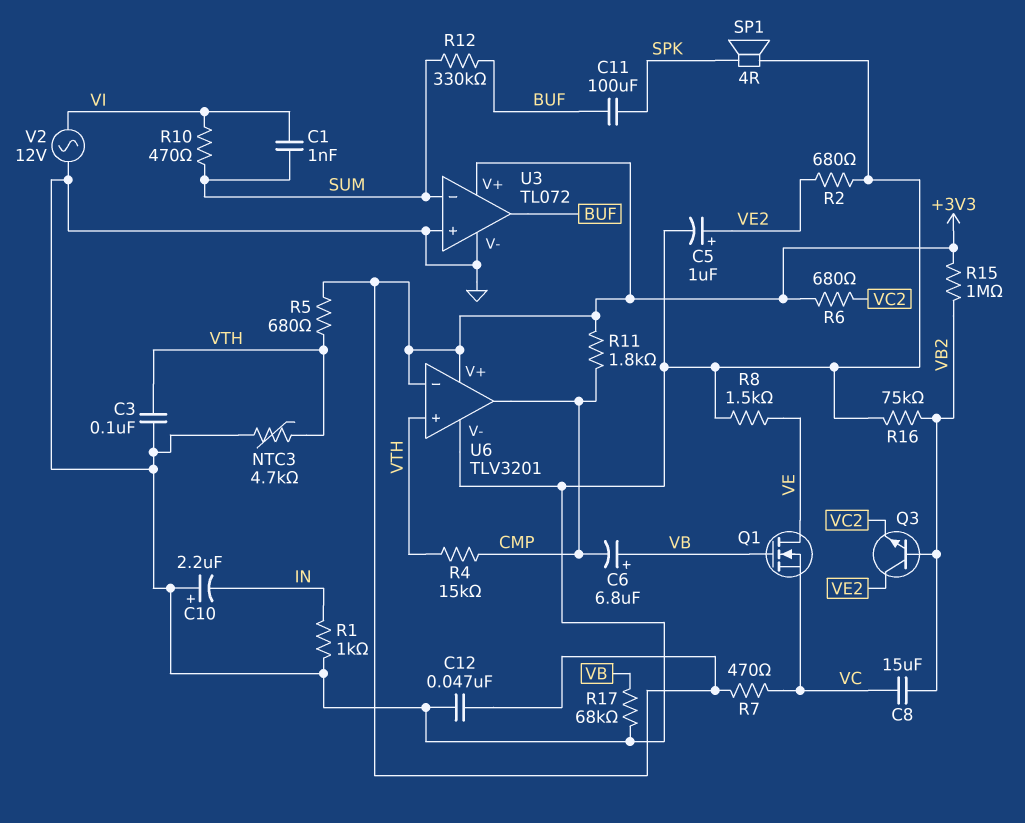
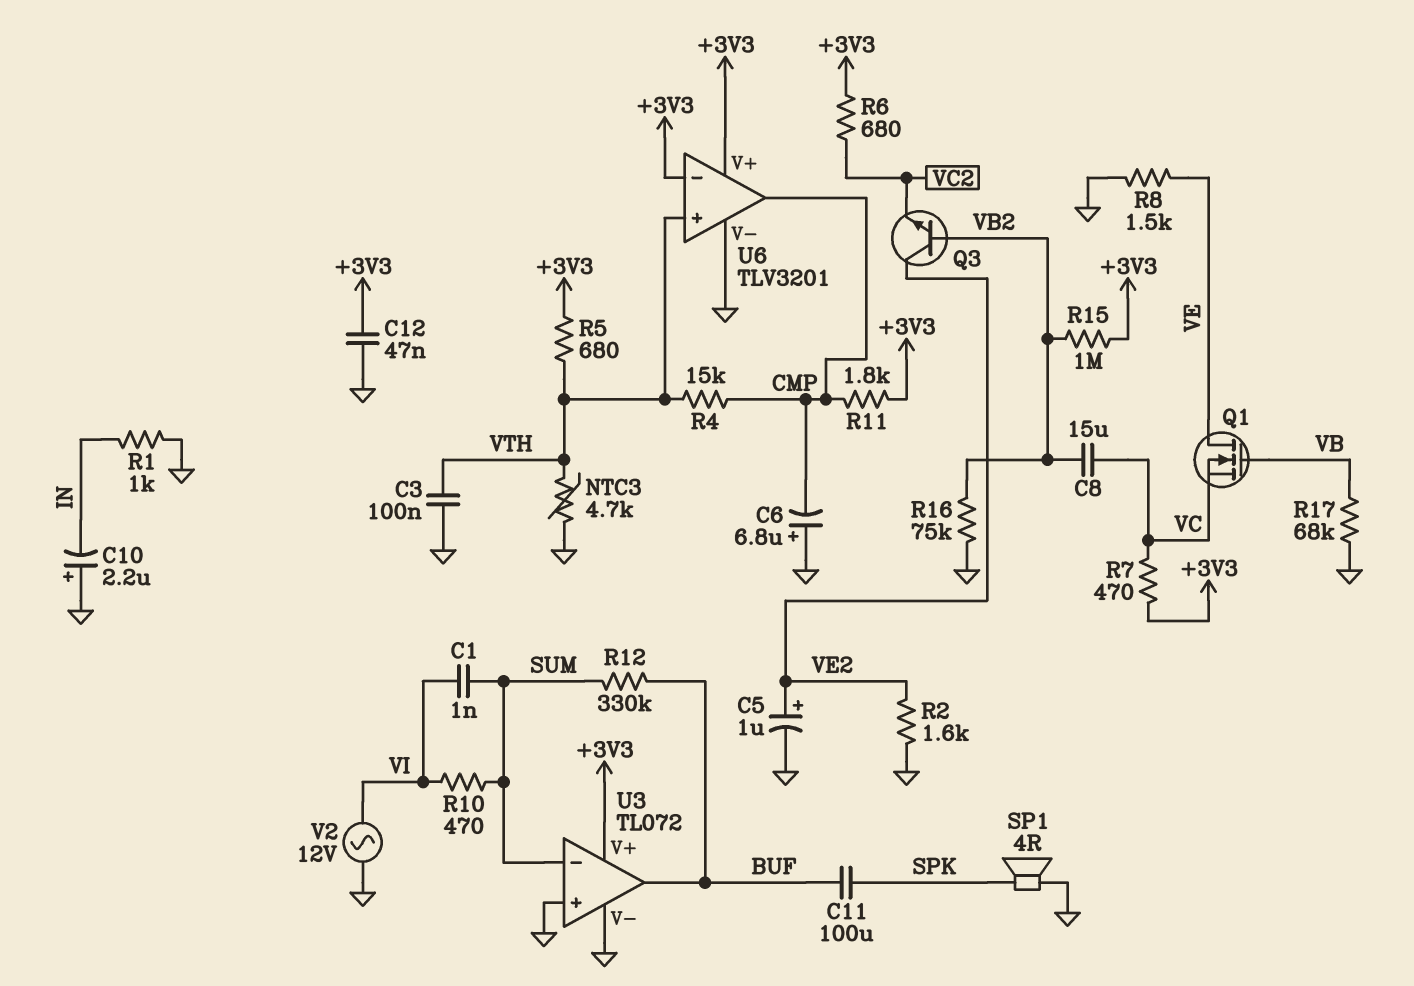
C6: 6.8uF (plus VB, minus CMP) -> 6.8uF (plus GND, minus CMP)
R2: 680 (GND, VE2) -> 1.6k (GND, VE2)

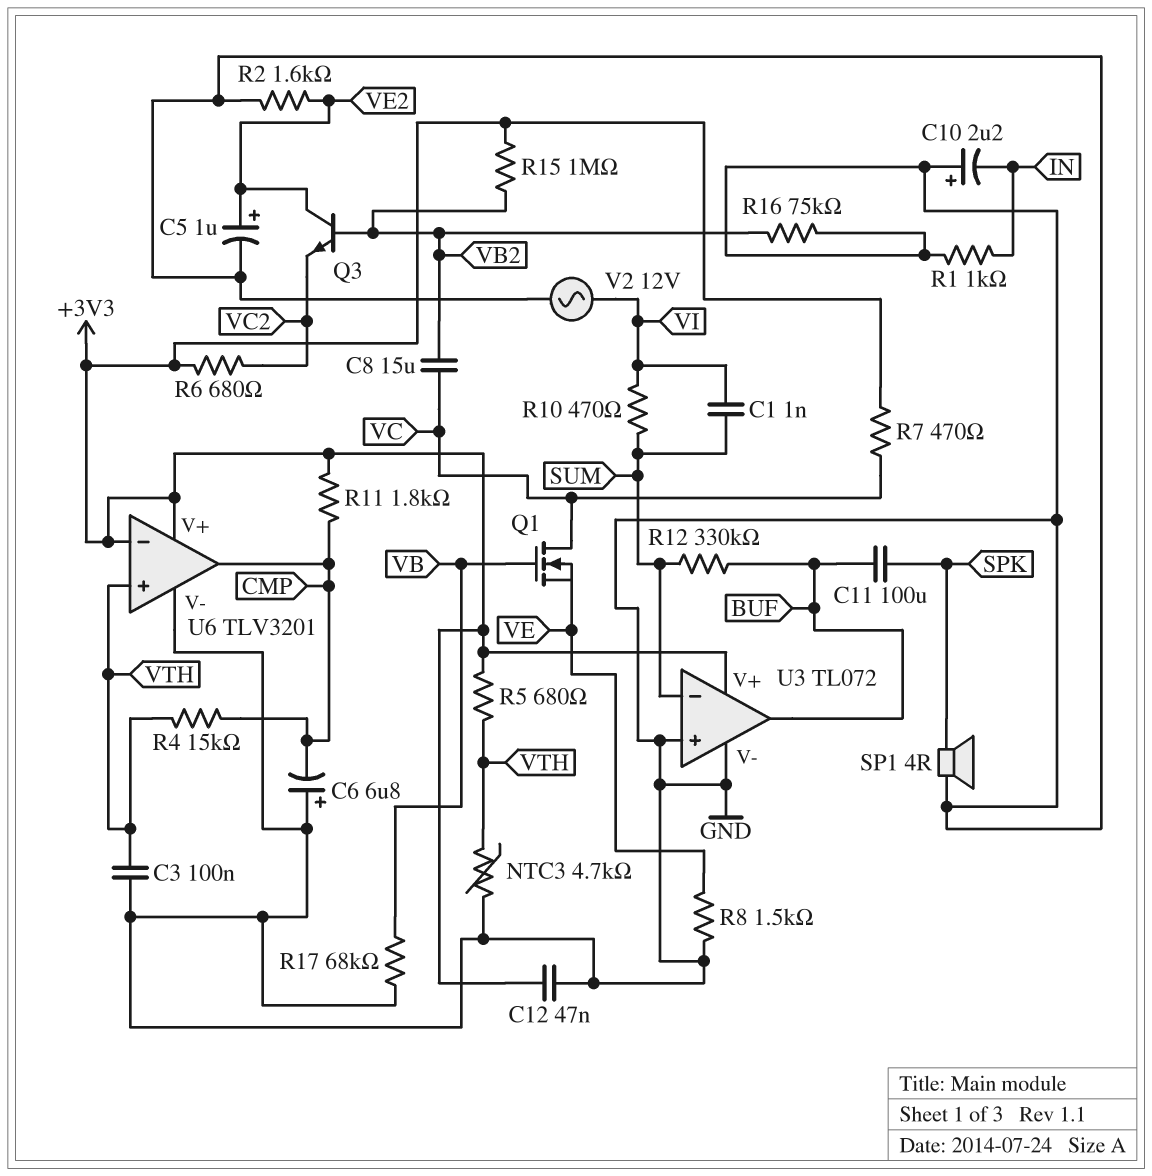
Q1: NMOS (G VB, D VE, S VC) -> NMOS (G VB, D VC, S VE)

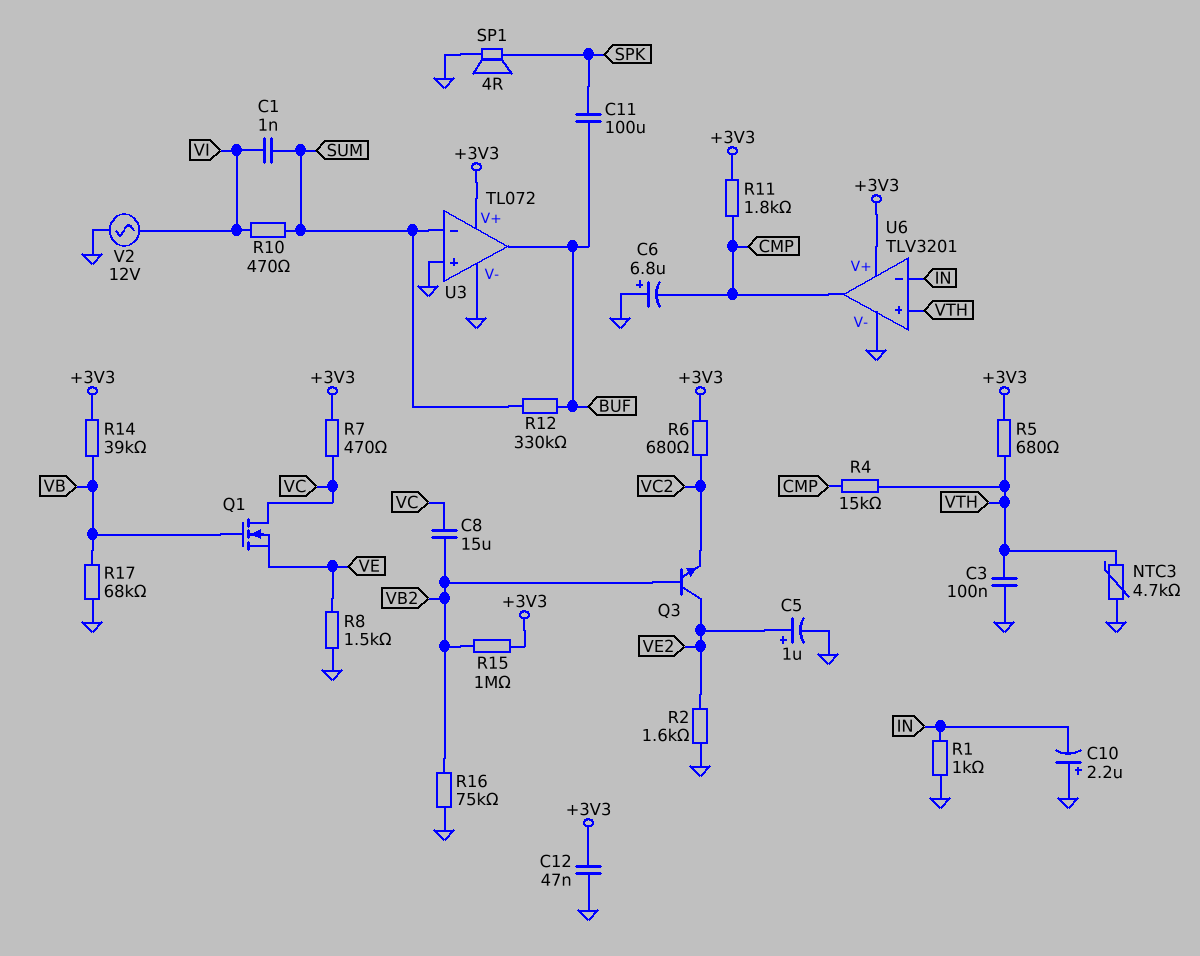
R14: none -> 39k (+3V3, VB)
U6 pin in-: +3V3 -> IN

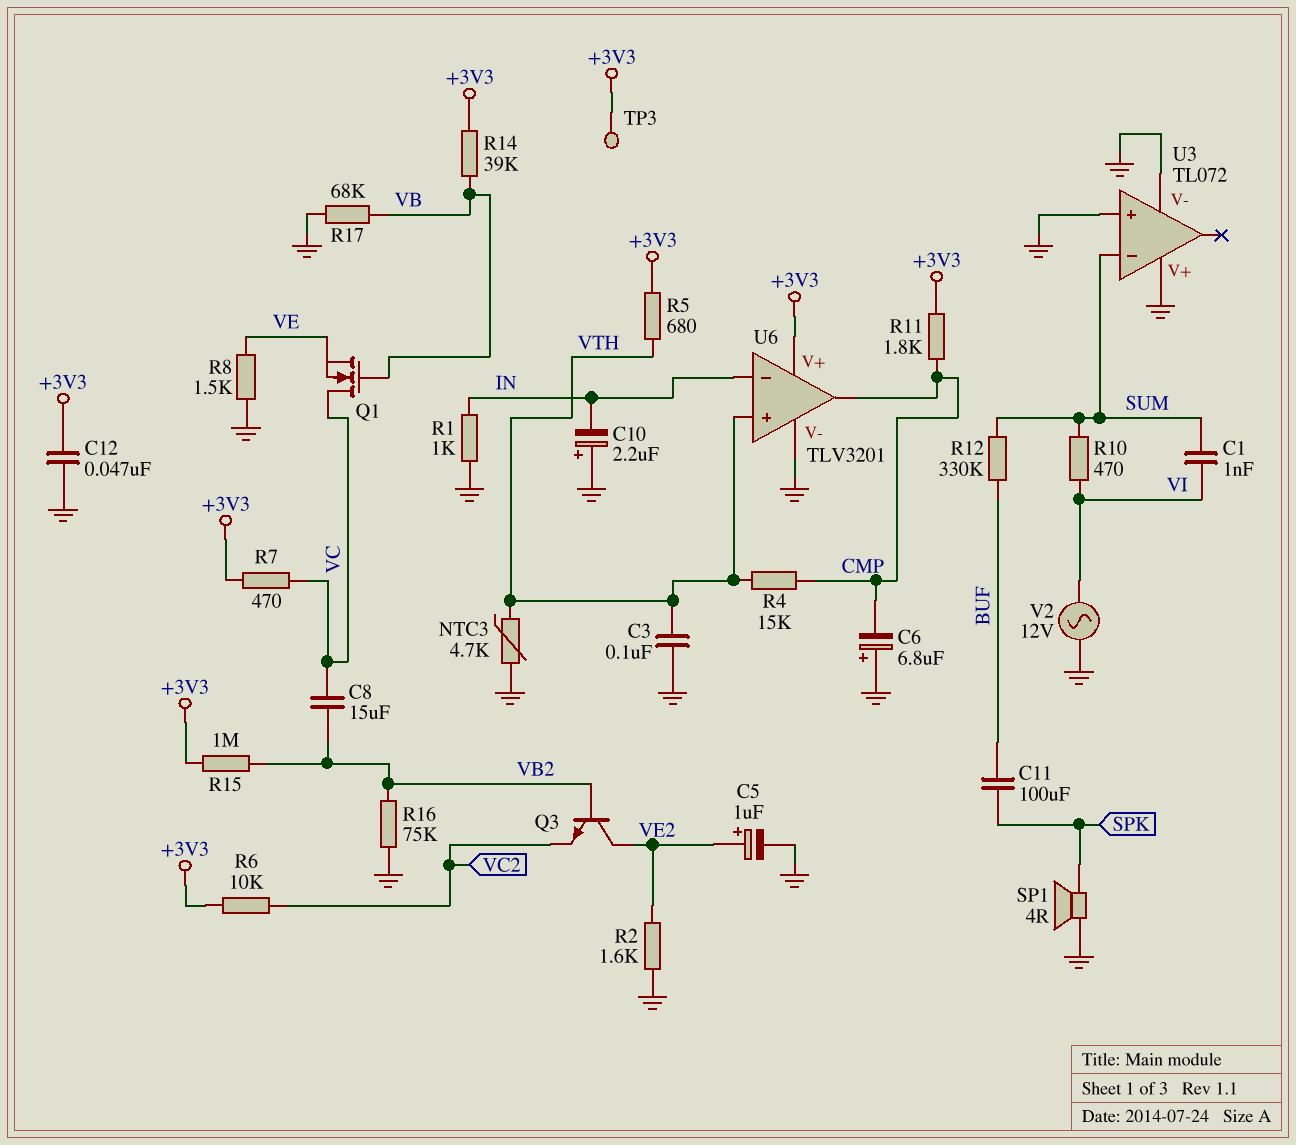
R6: 680 (+3V3, VC2) -> 10k (+3V3, VC2)
TP3: none -> test point (+3V3)
U3 pin V+: +3V3 -> GND
U3 pin out: BUF -> none

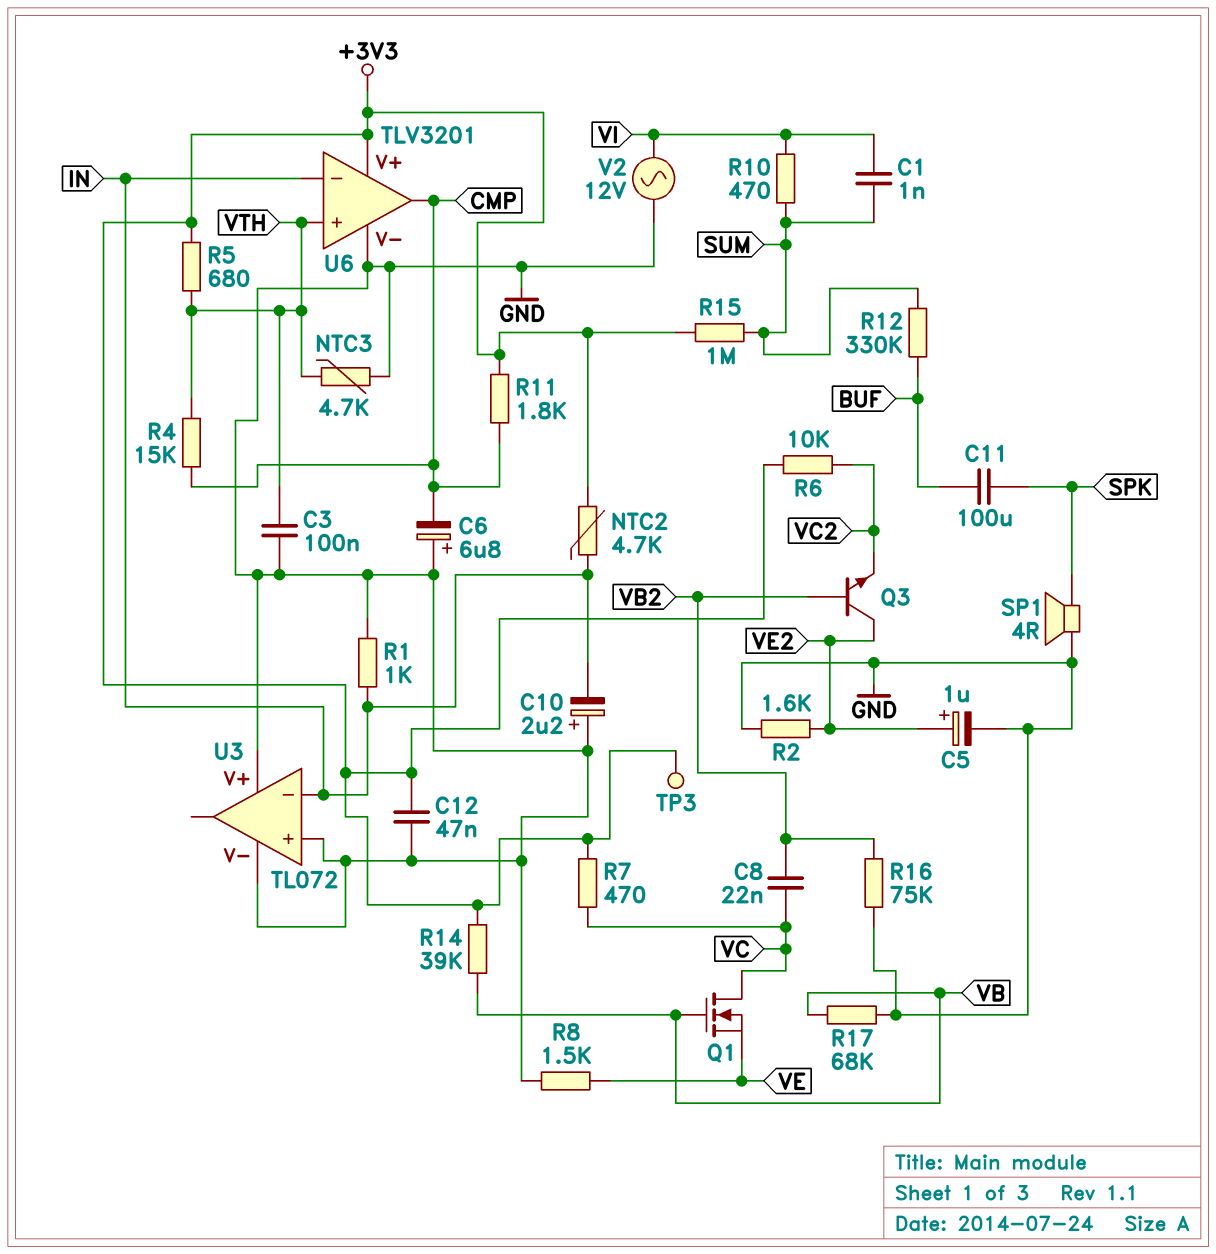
C8: 15uF (VB2, VC) -> 22nF (VB2, VC)
NTC2: none -> 4.7k (+3V3, IN)
R15: 1M (+3V3, VB2) -> 1M (+3V3, SUM)
U3 pin in-: SUM -> IN

